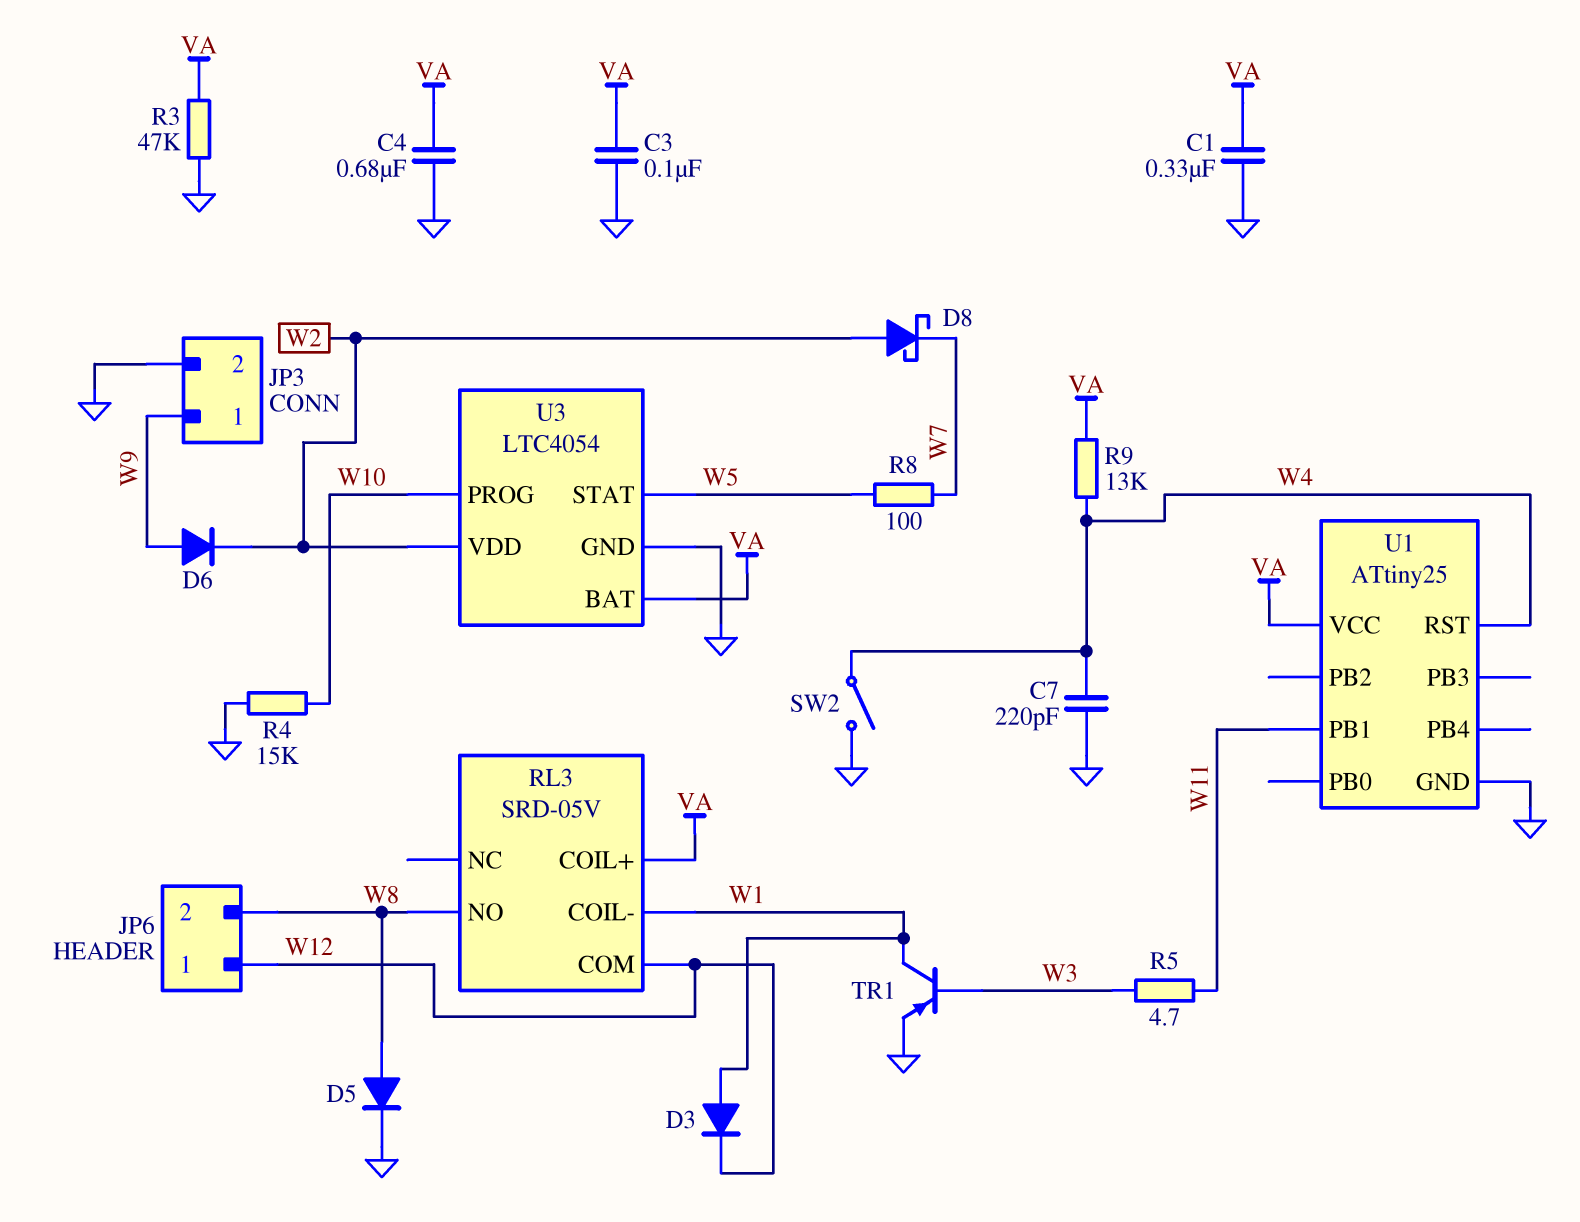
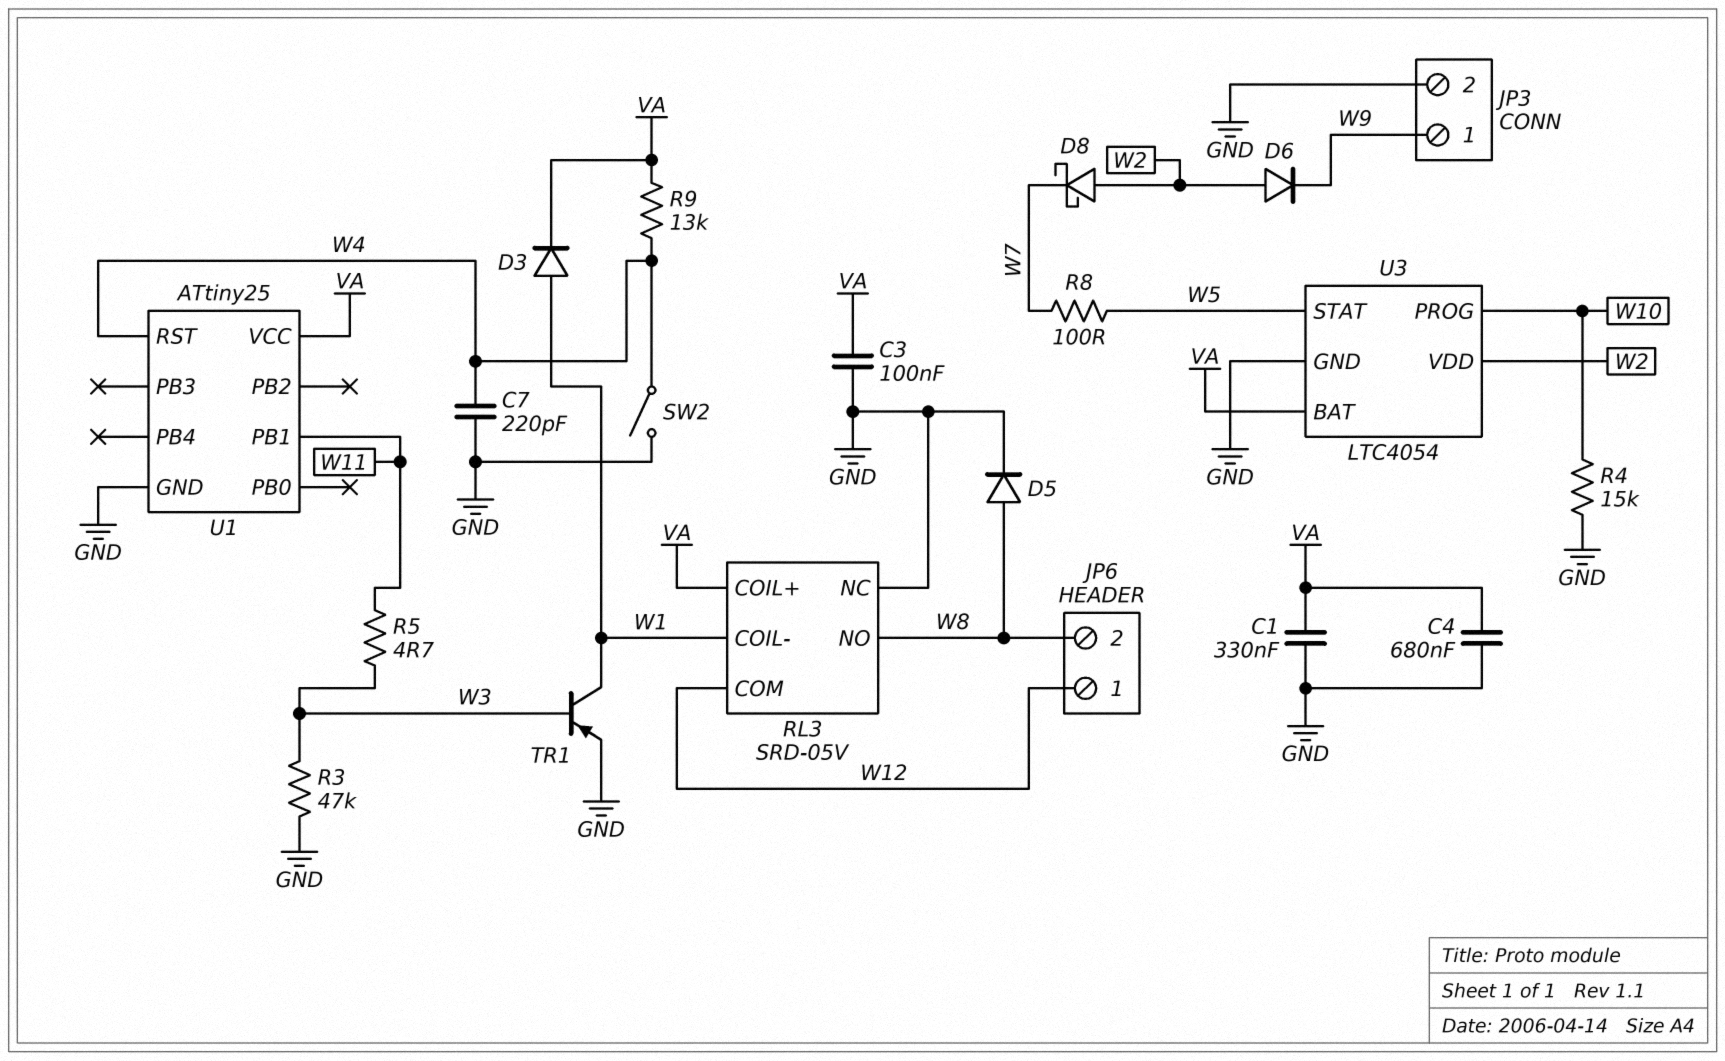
D3: diode (A W1, K W12) -> diode (A W1, K VA)
D6: diode (A W9, K W2) -> diode (A W2, K W9)
R3: 47k (GND, VA) -> 47k (GND, W3)
RL3 pin NC: none -> GND

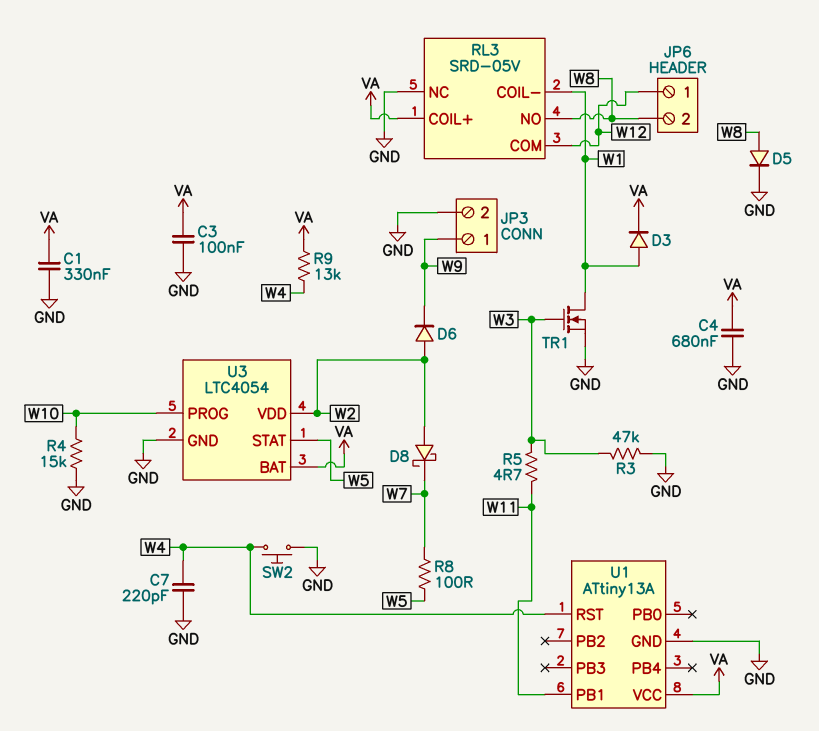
SW2: switch (GND, W4) -> button (GND, W4)
TR1: PNP (B W3, C W1, E GND) -> NMOS (G W3, D W1, S GND)
U1: ATtiny25 -> ATtiny13A

